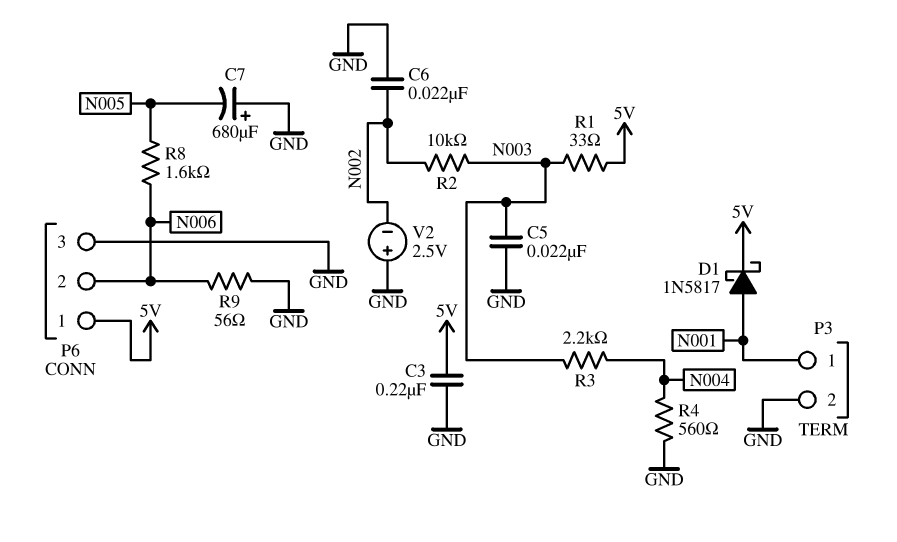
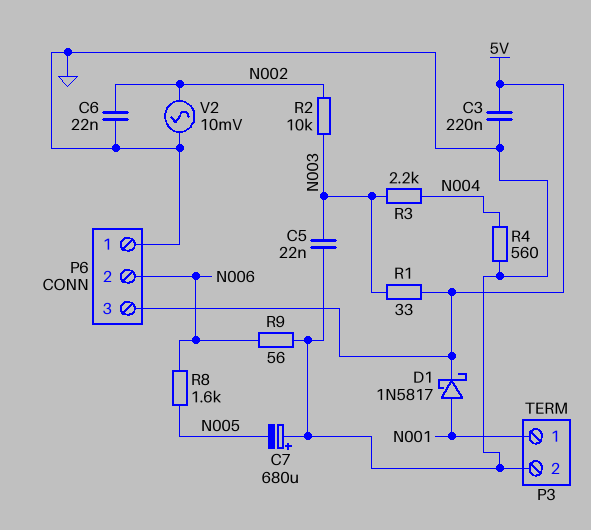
P6 pin 1: 5V -> GND
P6 pin 3: GND -> 5V
V2: 2.5V (plus GND, minus N002) -> AC 10mV (GND, N002)

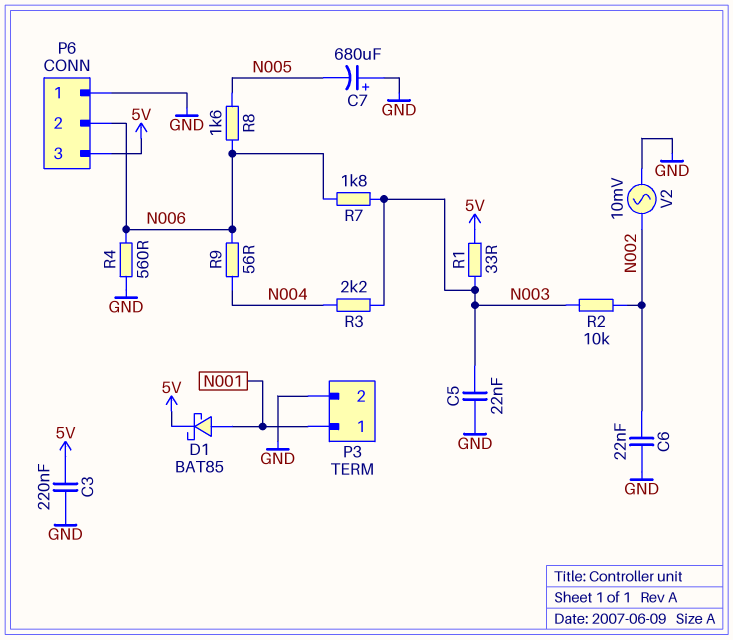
D1: schottky 1N5817 (A N001, K 5V) -> schottky BAT85 (A N001, K 5V)
R4: 560 (GND, N004) -> 560 (GND, N006)
R7: none -> 1.8k (N003, N006)
R9: 56 (GND, N006) -> 56 (N004, N006)

